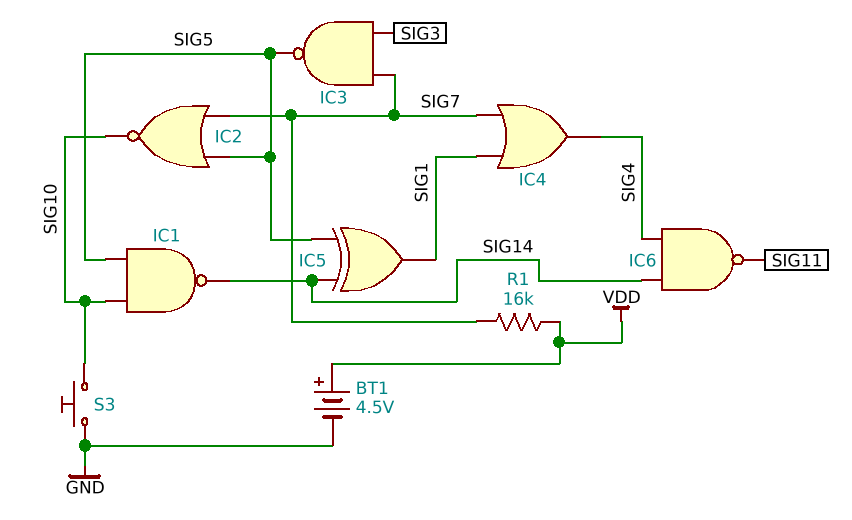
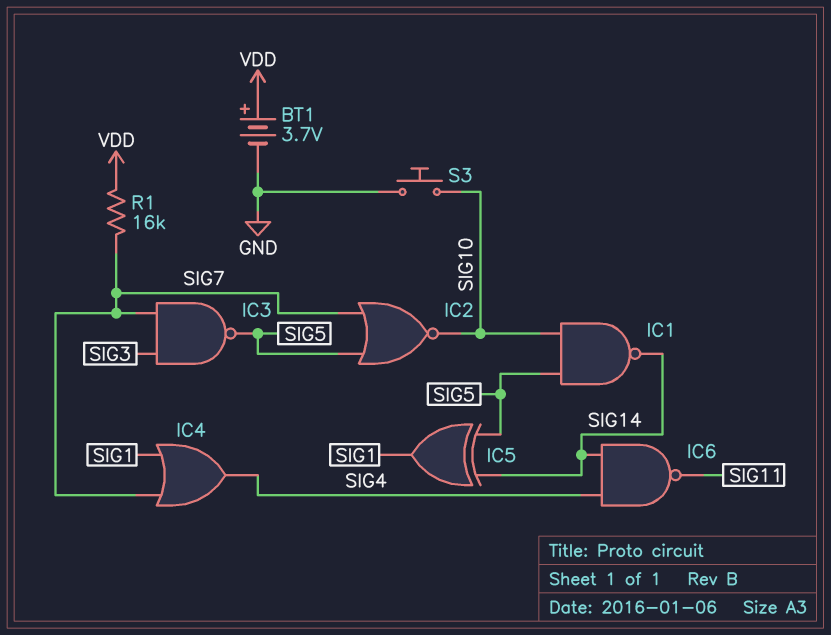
BT1: 4.5V (plus VDD, minus GND) -> 3.7V (plus VDD, minus GND)

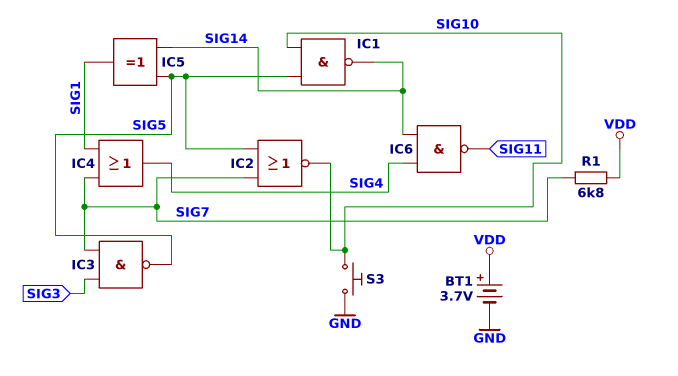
R1: 16k (SIG7, VDD) -> 6.8k (SIG7, VDD)

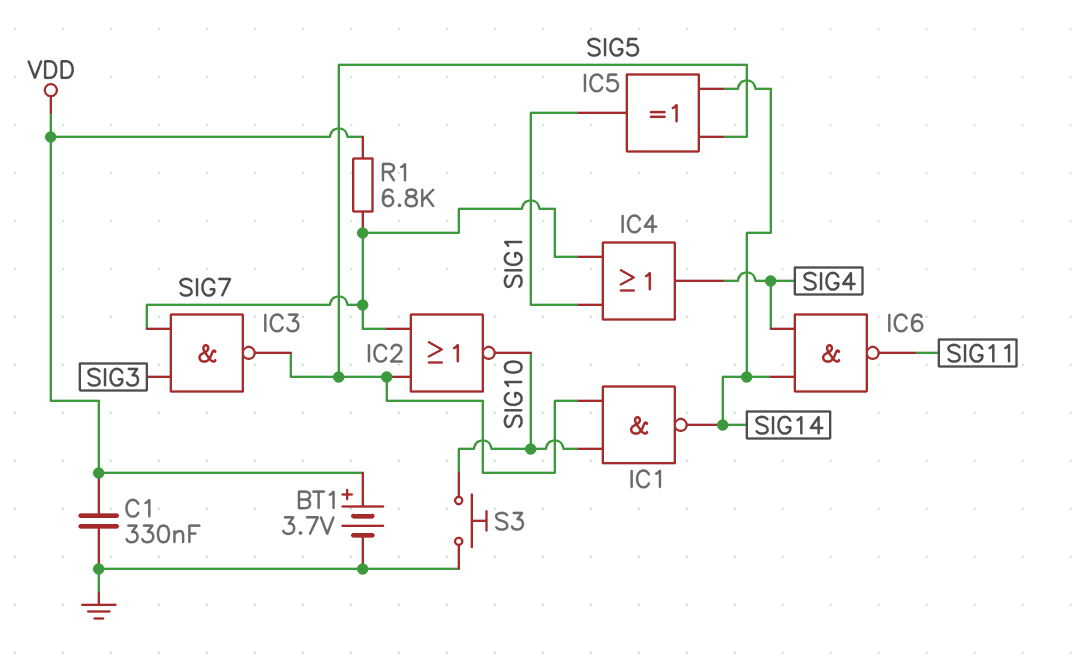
C1: none -> 330nF (GND, VDD)

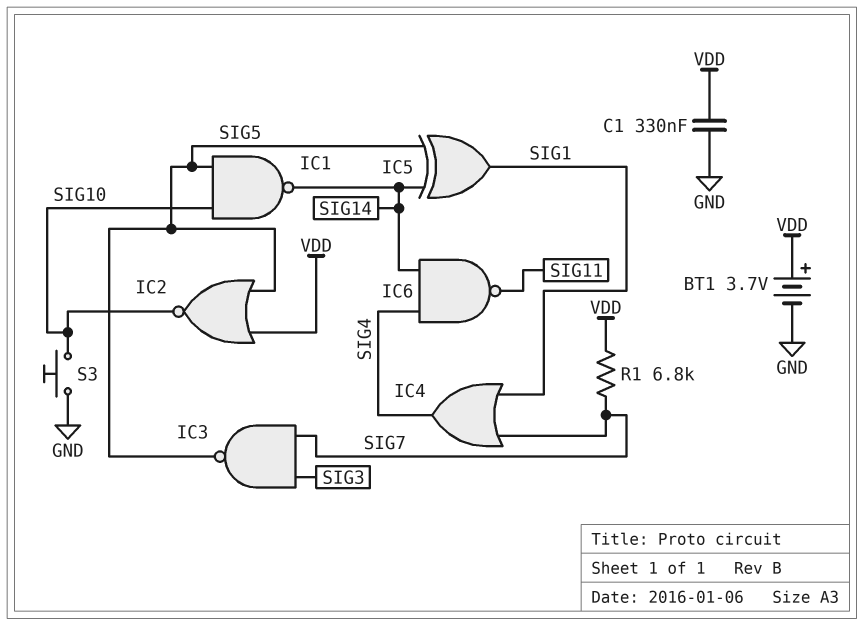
IC2: NOR (in SIG5, in SIG7, out SIG10) -> NOR (in SIG5, in VDD, out SIG10)

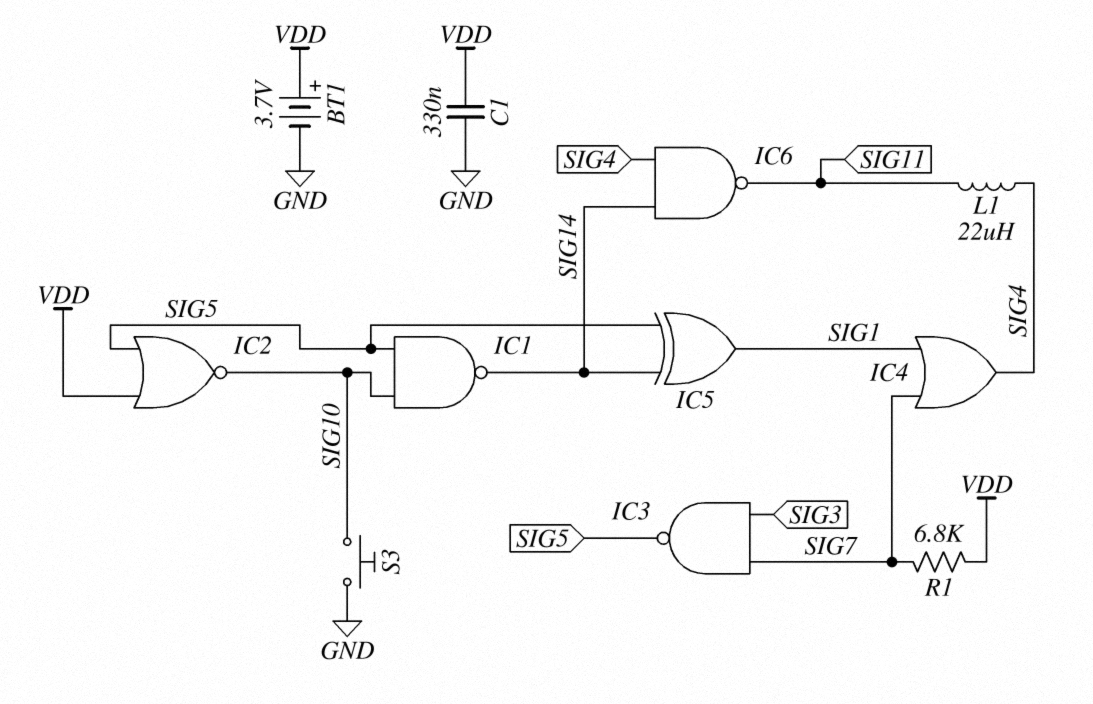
L1: none -> 22uH (SIG4, SIG11)

